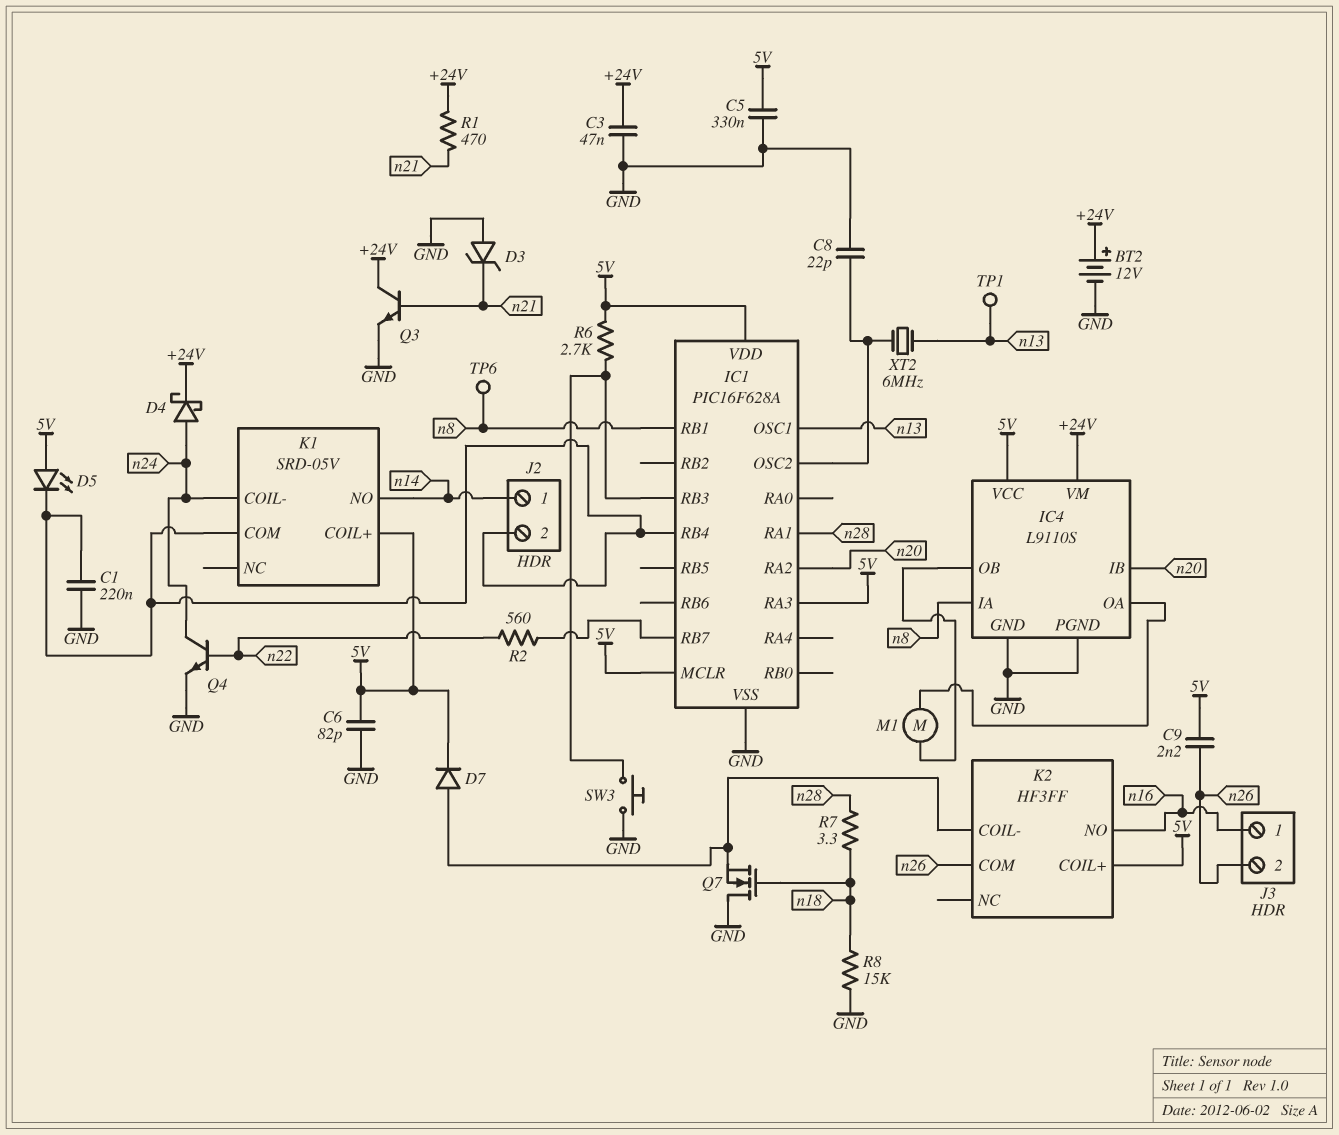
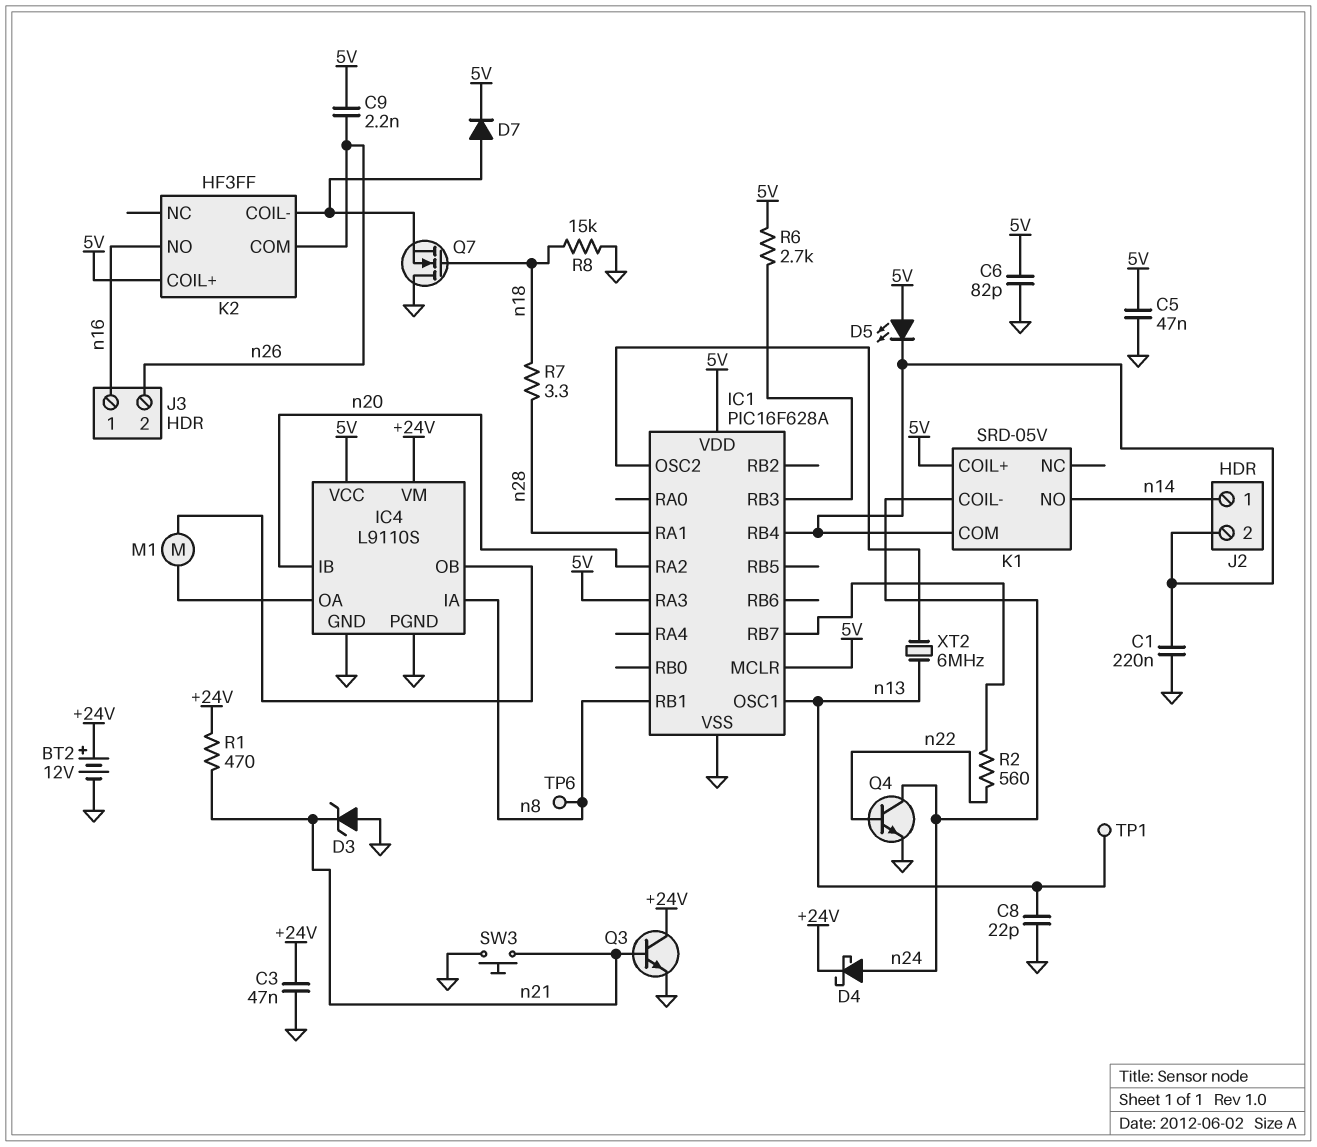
C5: 330nF (5V, GND) -> 47nF (5V, GND)
C8: 22pF (GND, IC1/OSC2) -> 22pF (GND, n13)
SW3: button (GND, IC1/RB3) -> button (GND, n21)

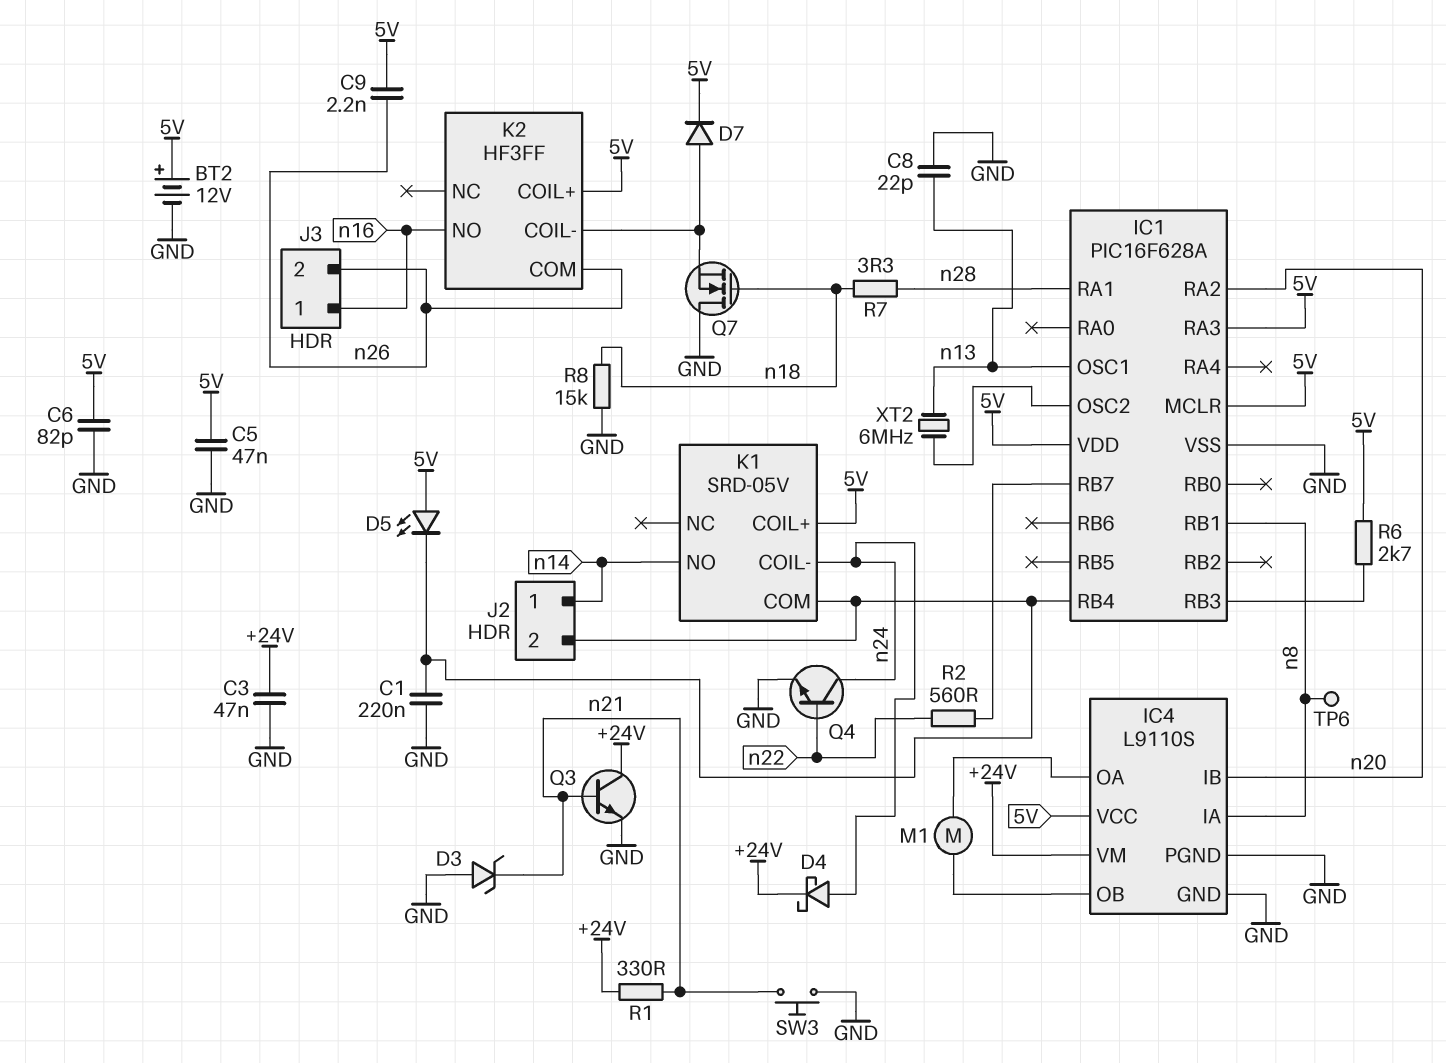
BT2: 12V (plus +24V, minus GND) -> 12V (plus 5V, minus GND)
R1: 470 (+24V, n21) -> 330 (+24V, n21)
TP1: test point (n13) -> none

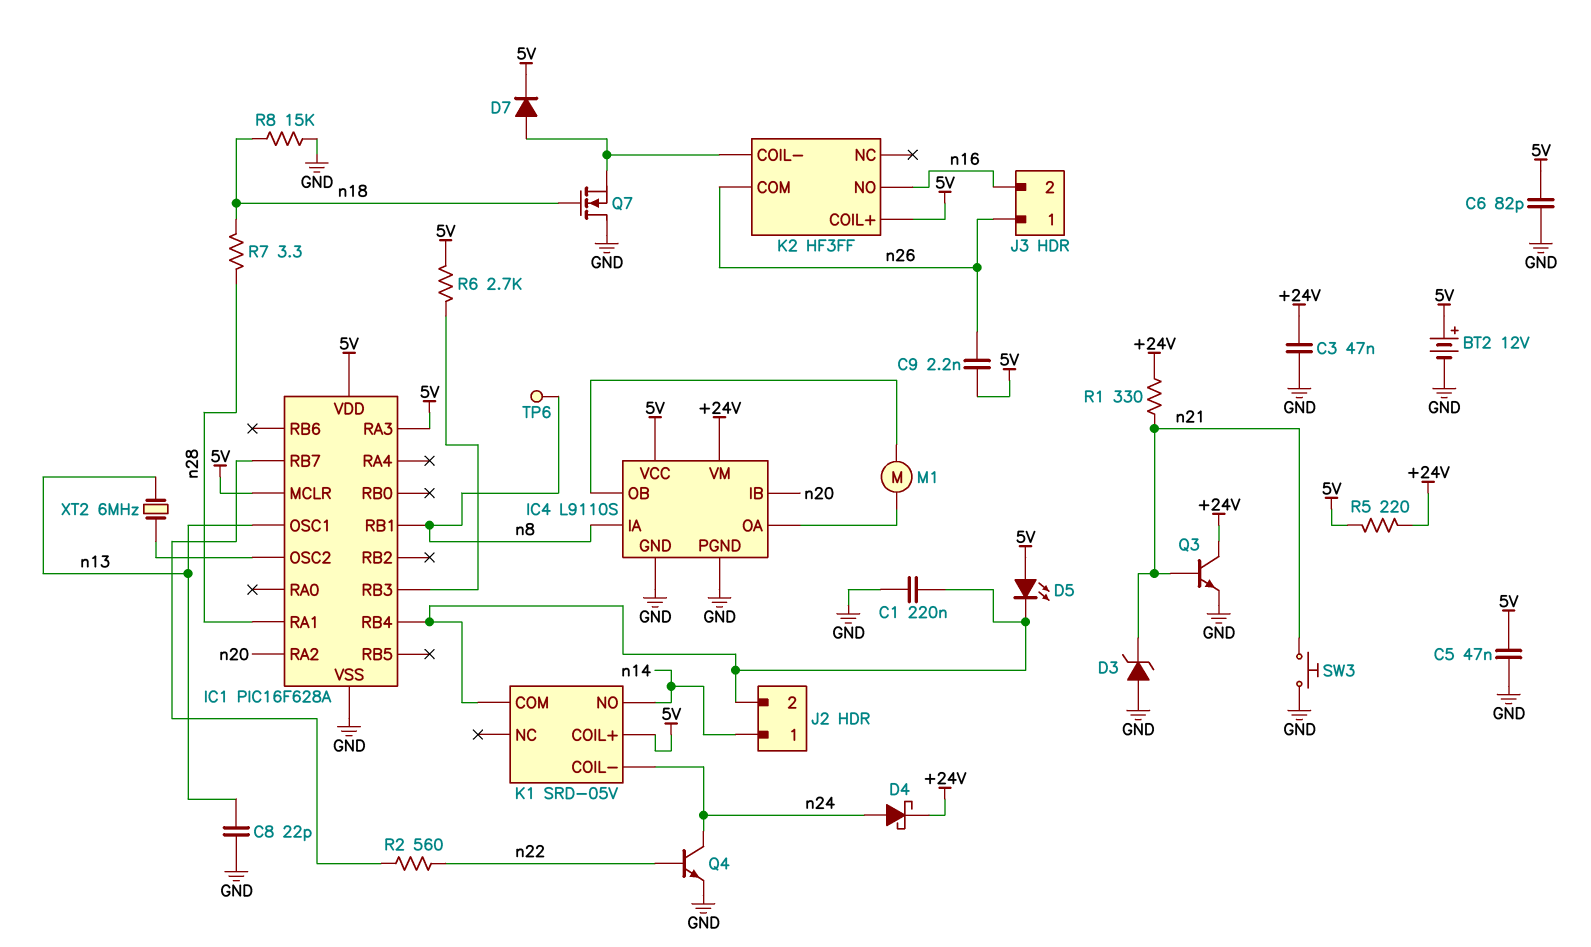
J3 pin 1: n16 -> n26
J3 pin 2: n26 -> n16
R5: none -> 220 (+24V, 5V)

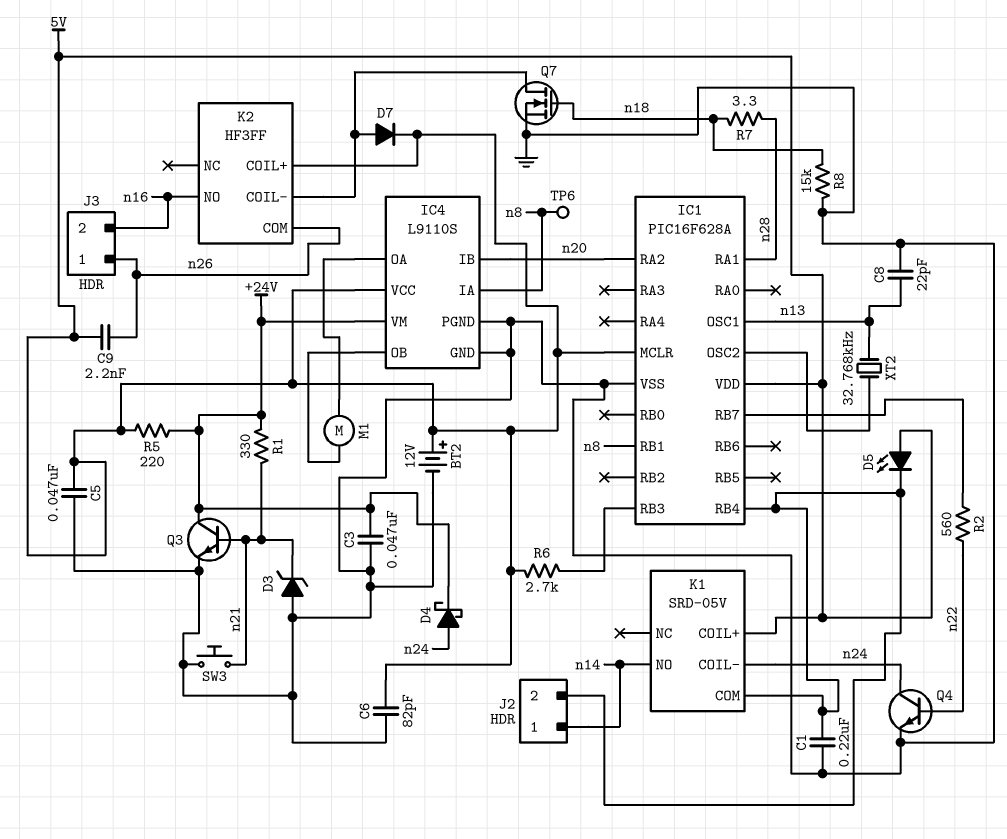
IC1 pin RA3: 5V -> none
Q7: NMOS (G n18, D GND, S K2/COIL-) -> NMOS (G n18, D K2/COIL-, S GND)
XT2: 6MHz (IC1/OSC2, n13) -> 32.768kHz (IC1/OSC2, n13)

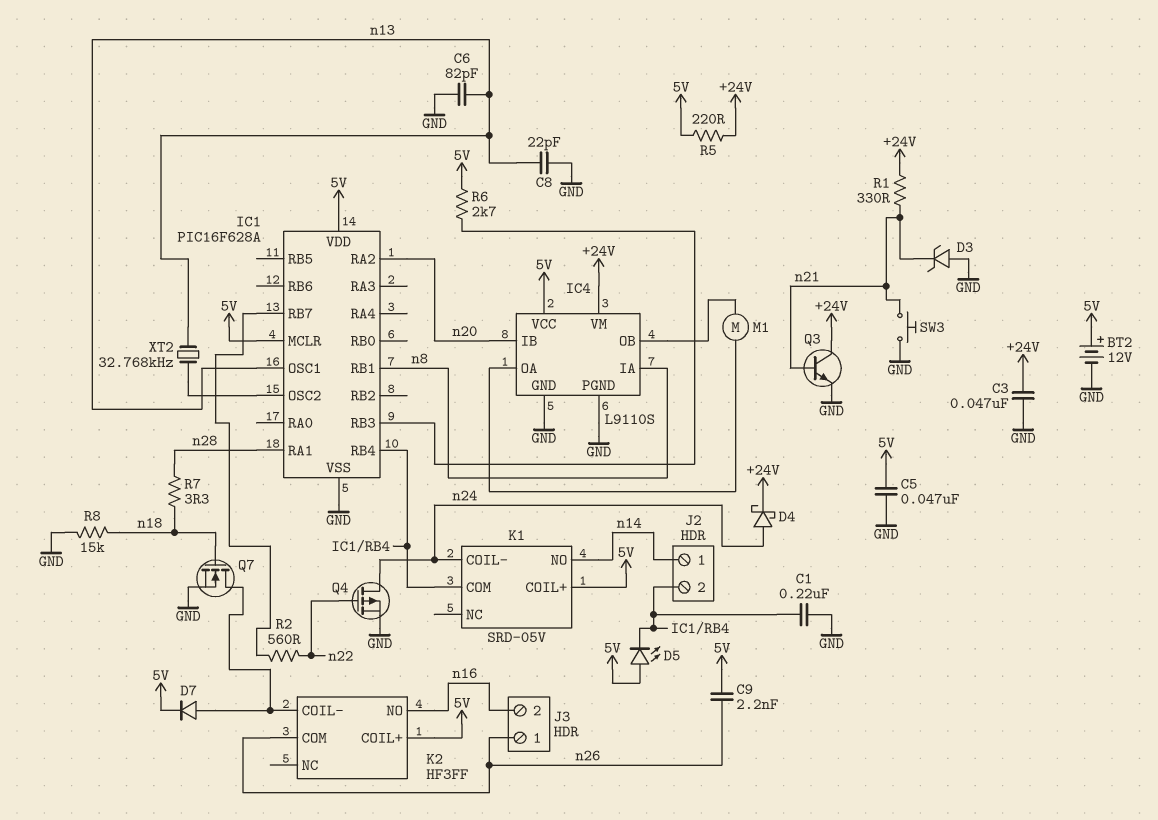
C6: 82pF (5V, GND) -> 82pF (GND, n13)
Q4: NPN (B n22, C n24, E GND) -> PMOS (G n22, D n24, S GND)
TP6: test point (n8) -> none

